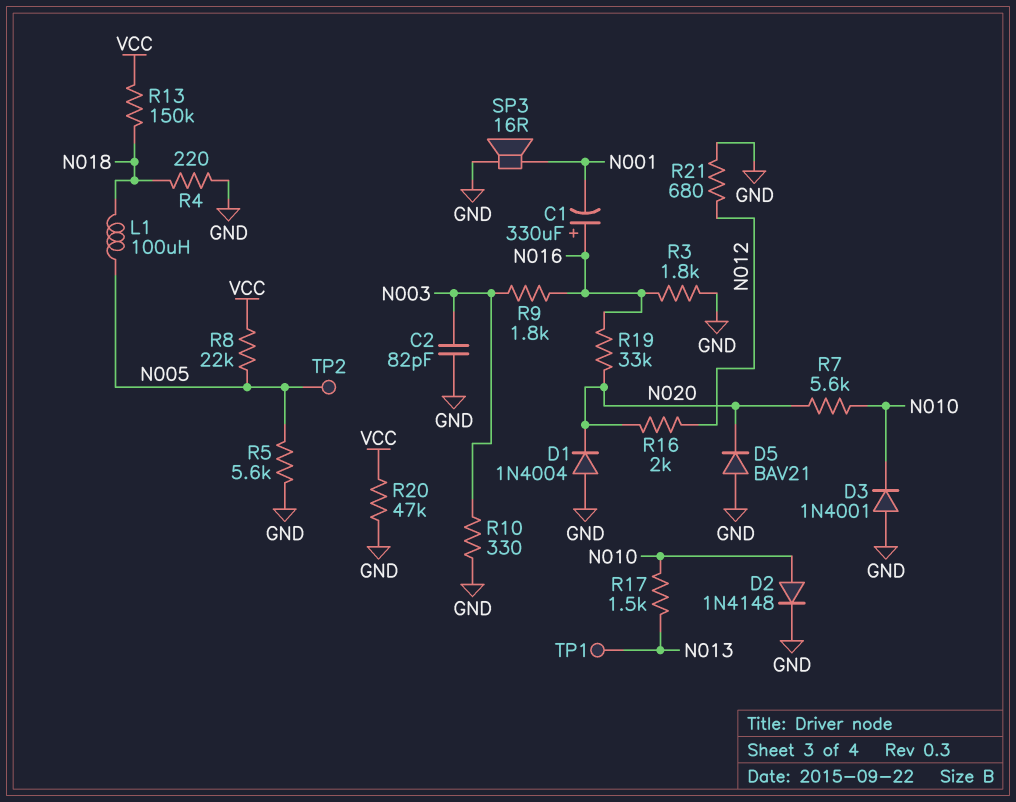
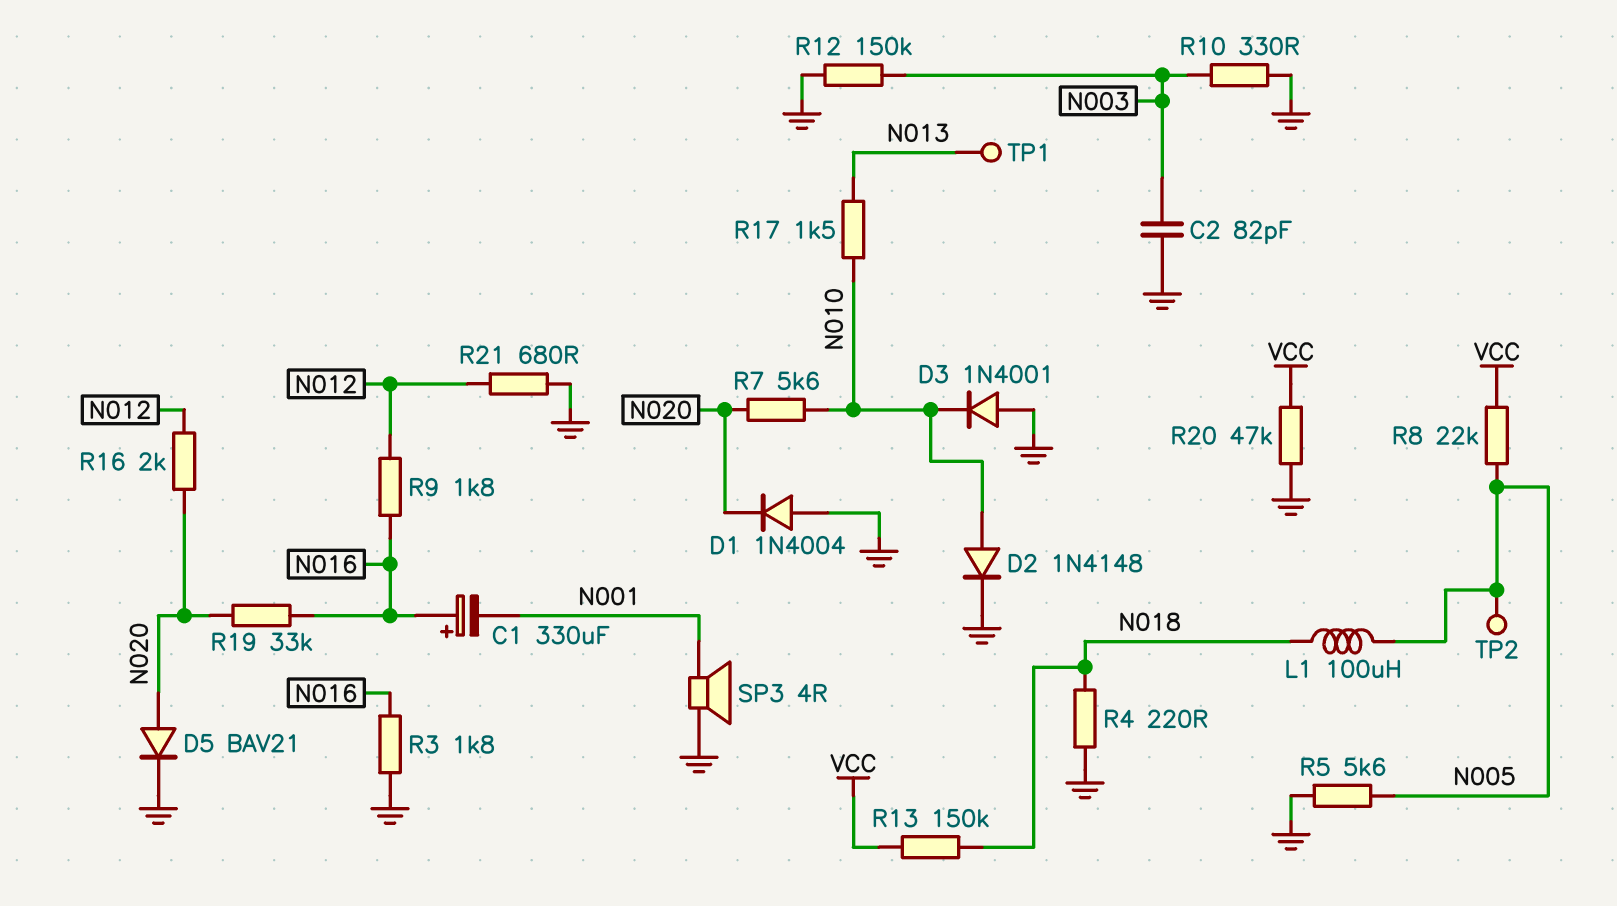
D5: diode BAV21 (A GND, K N020) -> diode BAV21 (A N020, K GND)
R9: 1.8k (N003, N016) -> 1.8k (N012, N016)
R12: none -> 150k (GND, N003)
SP3: speaker 16R (GND, N001) -> speaker 4R (GND, N001)

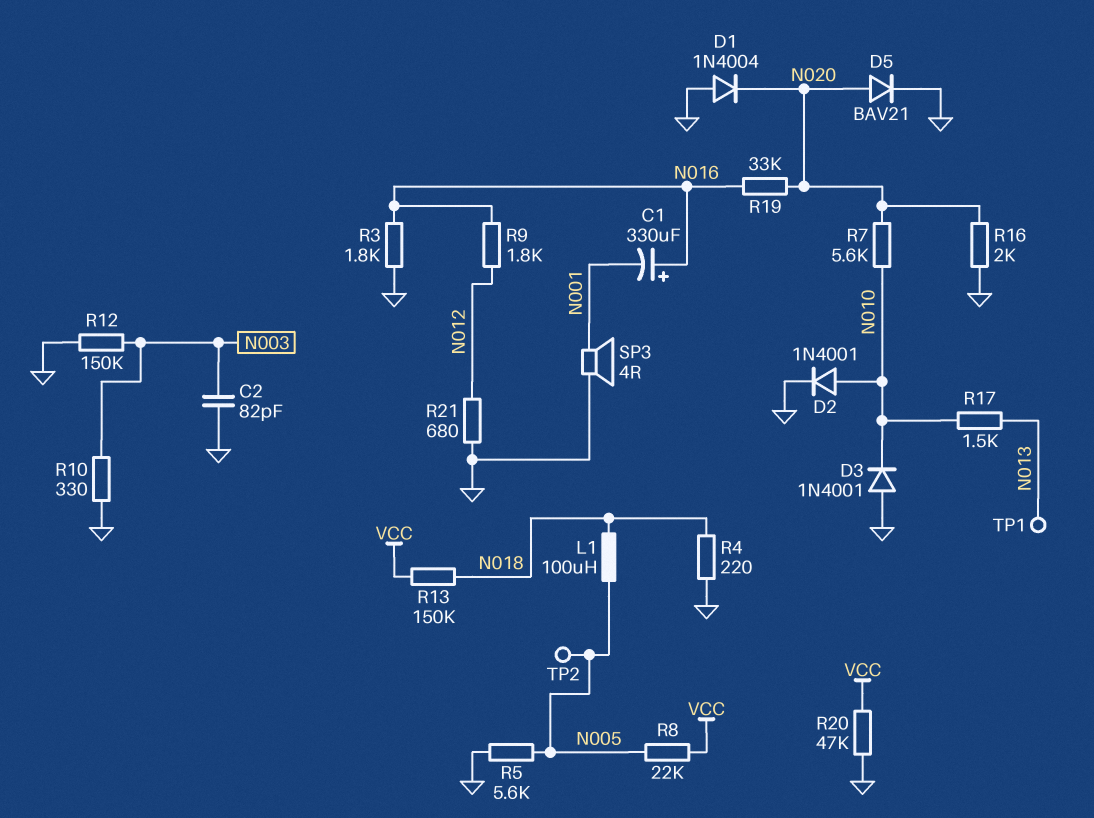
D2: diode 1N4148 (A N010, K GND) -> diode 1N4001 (A N010, K GND)
R16: 2k (N012, N020) -> 2k (GND, N020)

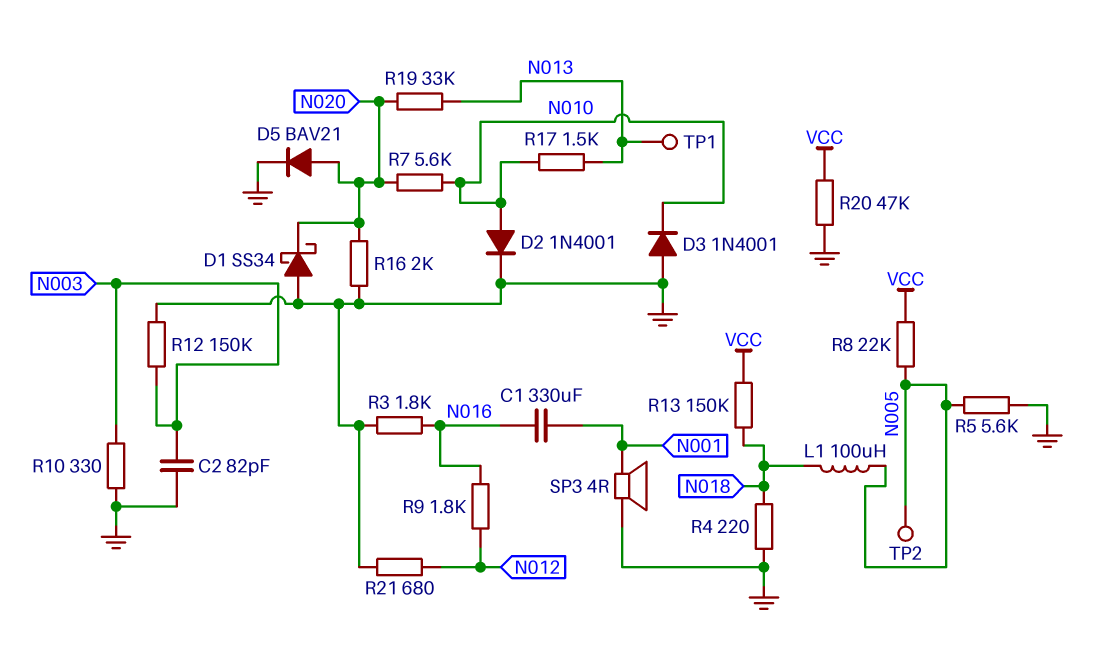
C1: 330uF (plus N016, minus N001) -> 330uF (N001, N016)
D1: diode 1N4004 (A GND, K N020) -> schottky SS34 (A GND, K N020)
R19: 33k (N016, N020) -> 33k (N013, N020)

